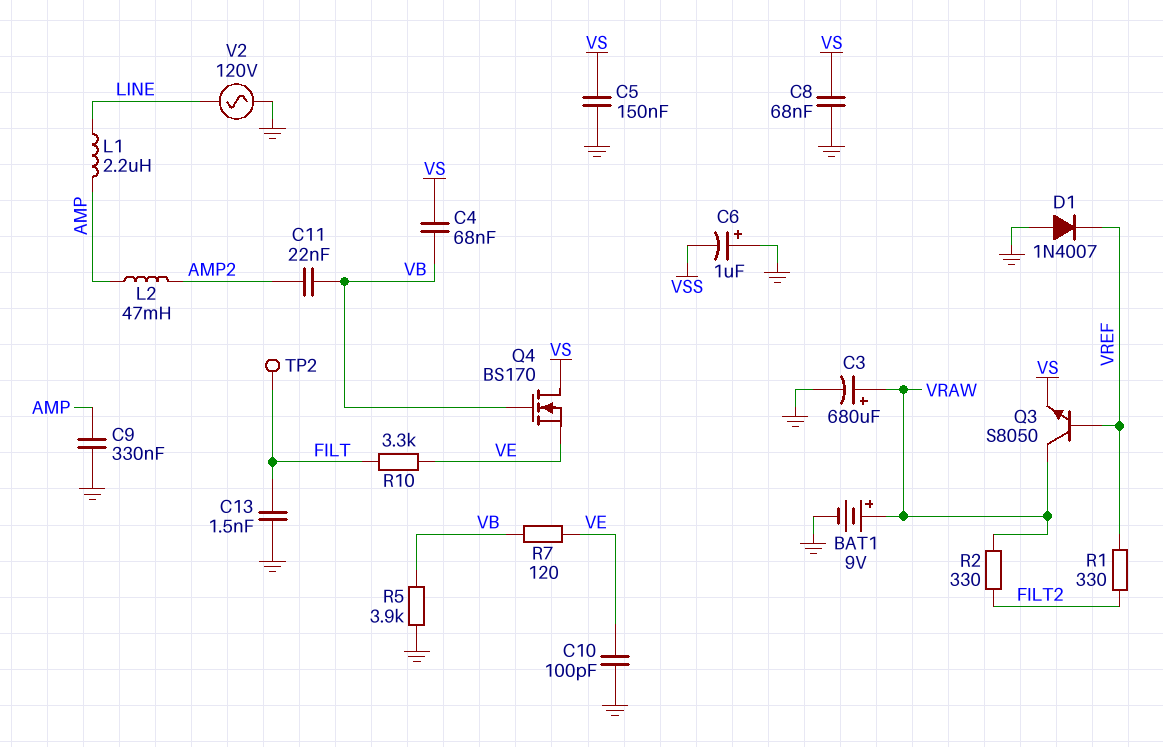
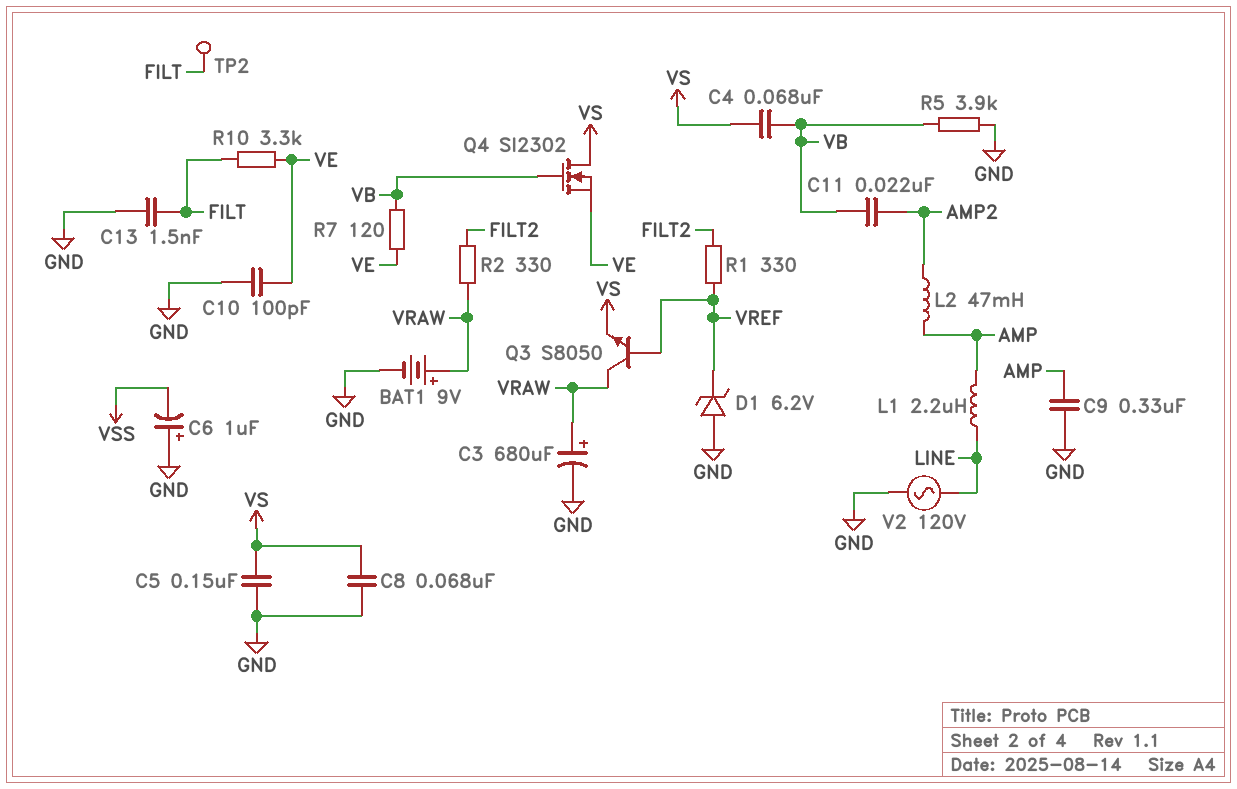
D1: diode 1N4007 (A GND, K VREF) -> zener 6.2V (A GND, K VREF)
Q4: NMOS BS170 (G VB, D VS, S VE) -> NMOS SI2302 (G VB, D VS, S VE)

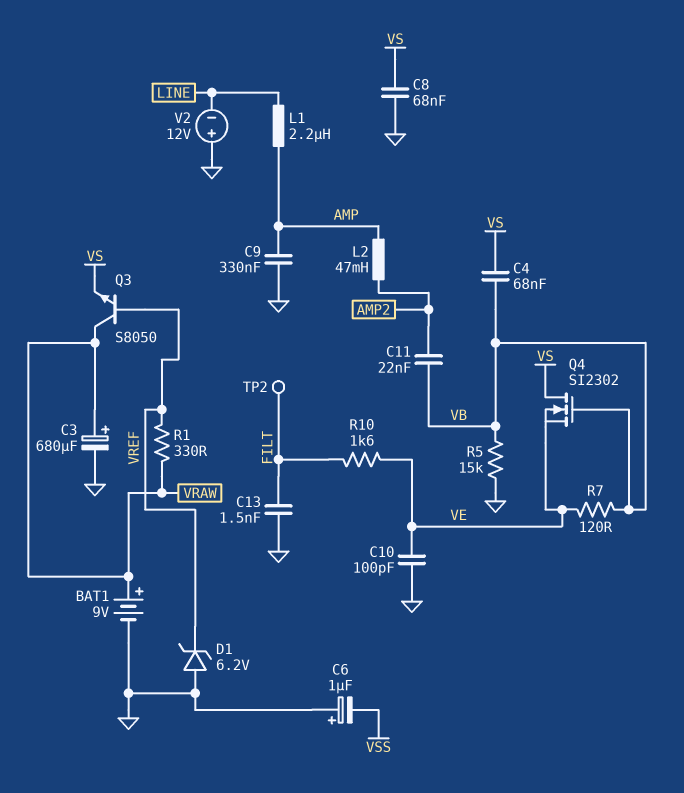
C5: 150nF (GND, VS) -> none
R1: 330 (FILT2, VREF) -> 330 (VRAW, VREF)
R2: 330 (FILT2, VRAW) -> none
R5: 3.9k (GND, VB) -> 15k (GND, VB)
R10: 3.3k (FILT, VE) -> 1.6k (FILT, VE)
V2: AC 120V (GND, LINE) -> 12V (plus GND, minus LINE)

